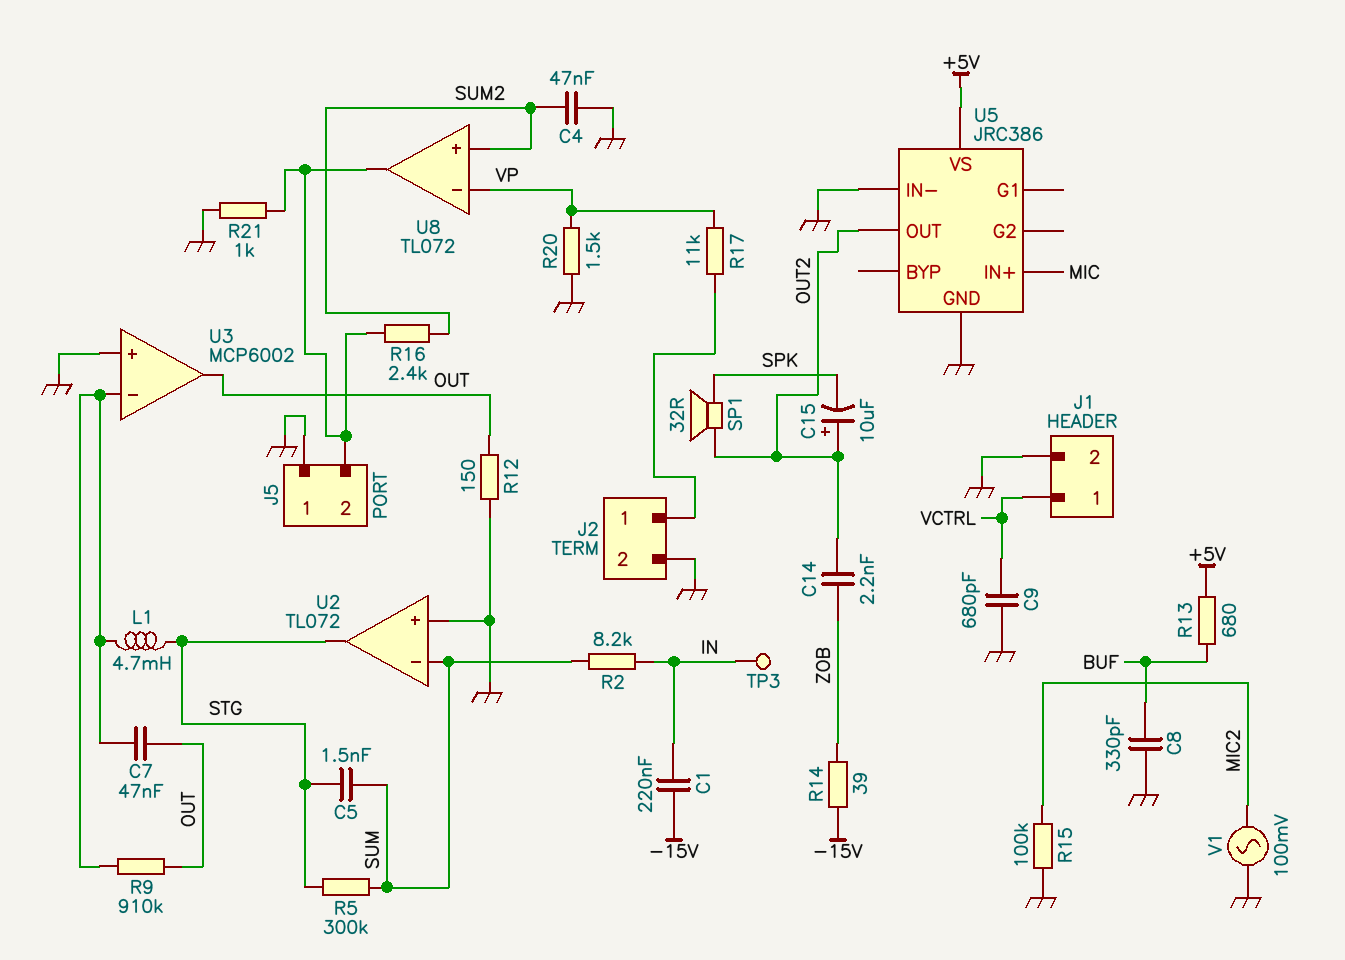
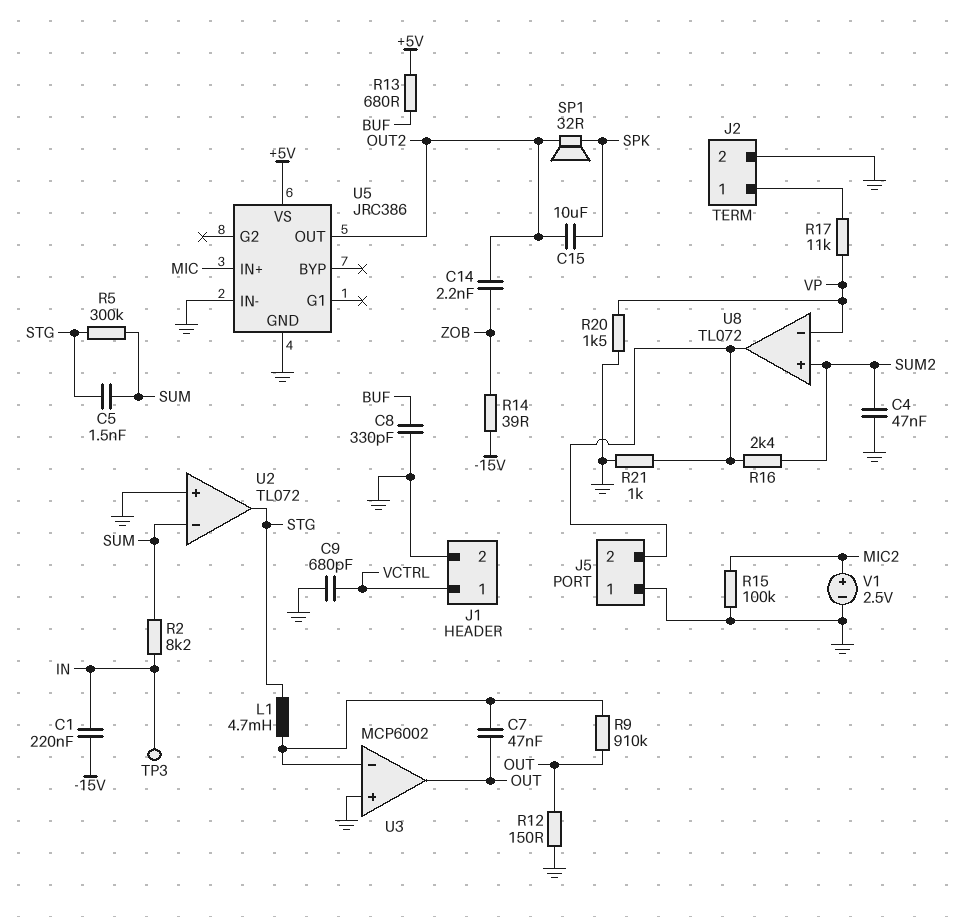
C15: 10uF (plus OUT2, minus SPK) -> 10uF (OUT2, SPK)
V1: AC 100mV (GND, MIC2) -> 2.5V (plus MIC2, minus GND)

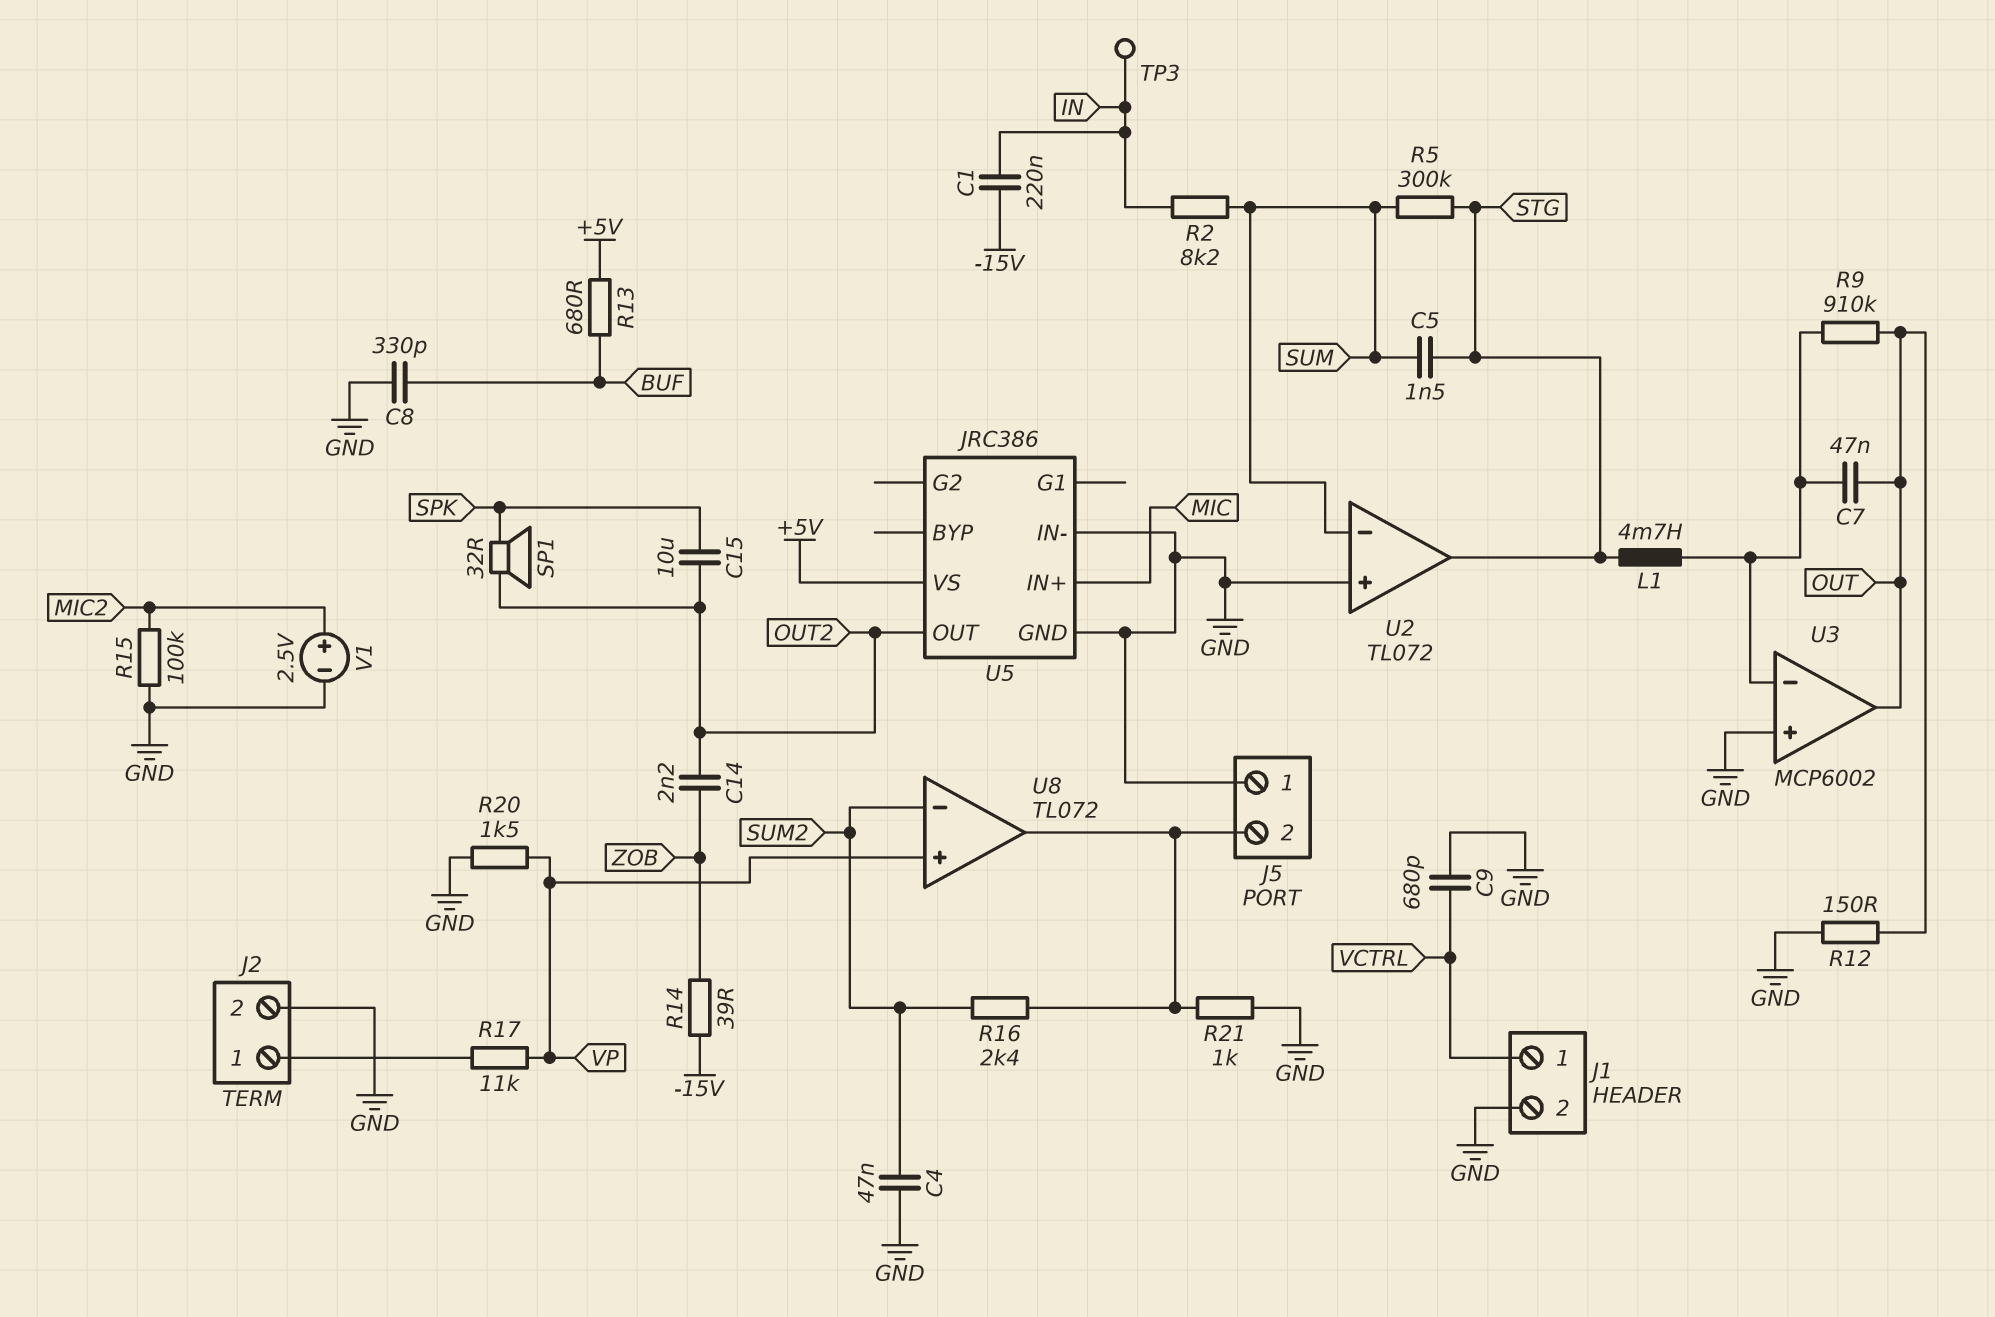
U8 pin in+: SUM2 -> VP
U8 pin in-: VP -> SUM2

